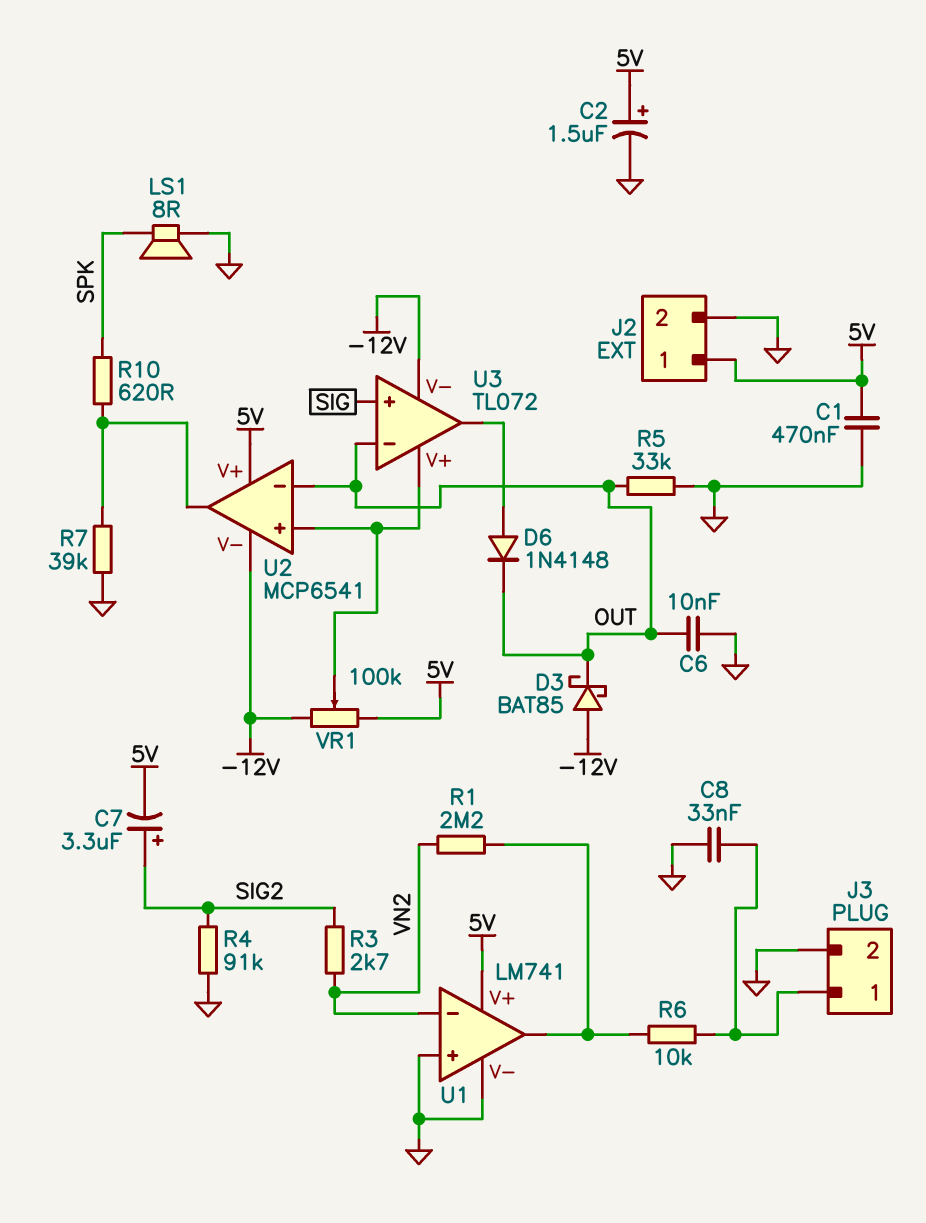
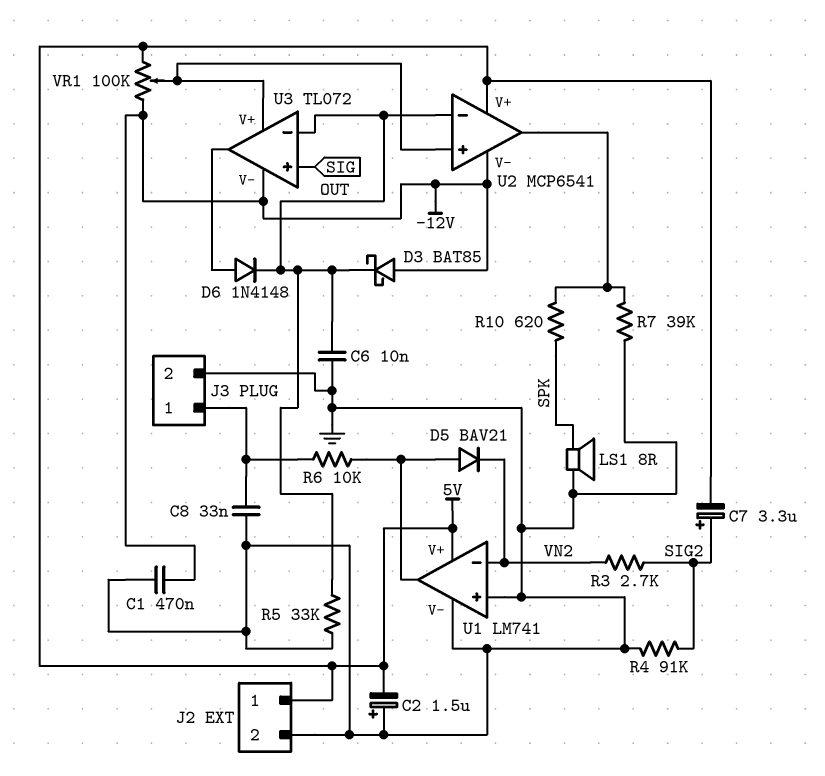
C1: 470nF (5V, GND) -> 470nF (-12V, GND)
C2: 1.5uF (plus 5V, minus GND) -> 1.5uF (plus GND, minus 5V)
D5: none -> diode BAV21 (A U1/out, K VN2)
R1: 2.2M (U1/out, VN2) -> none

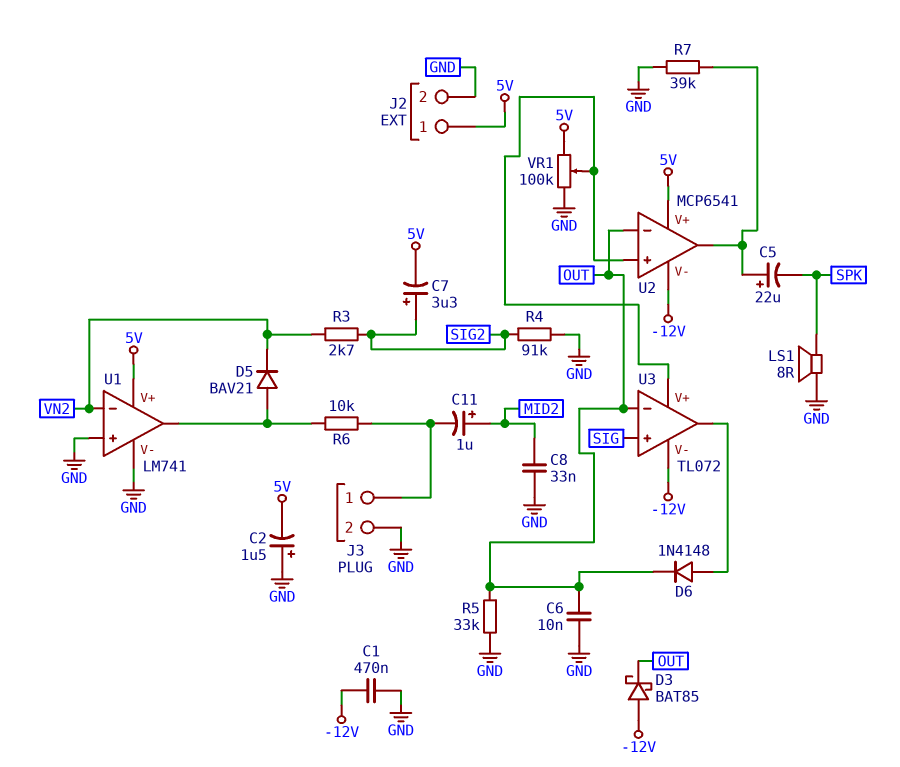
C5: none -> 22uF (plus U2/out, minus SPK)
C8: 33nF (GND, J3/1) -> 33nF (GND, MID2)
C11: none -> 1uF (plus MID2, minus J3/1)
R10: 620 (SPK, U2/out) -> none
VR1: 100k (-12V, 5V, wiper U2/in+) -> 100k (5V, GND, wiper U2/in+)

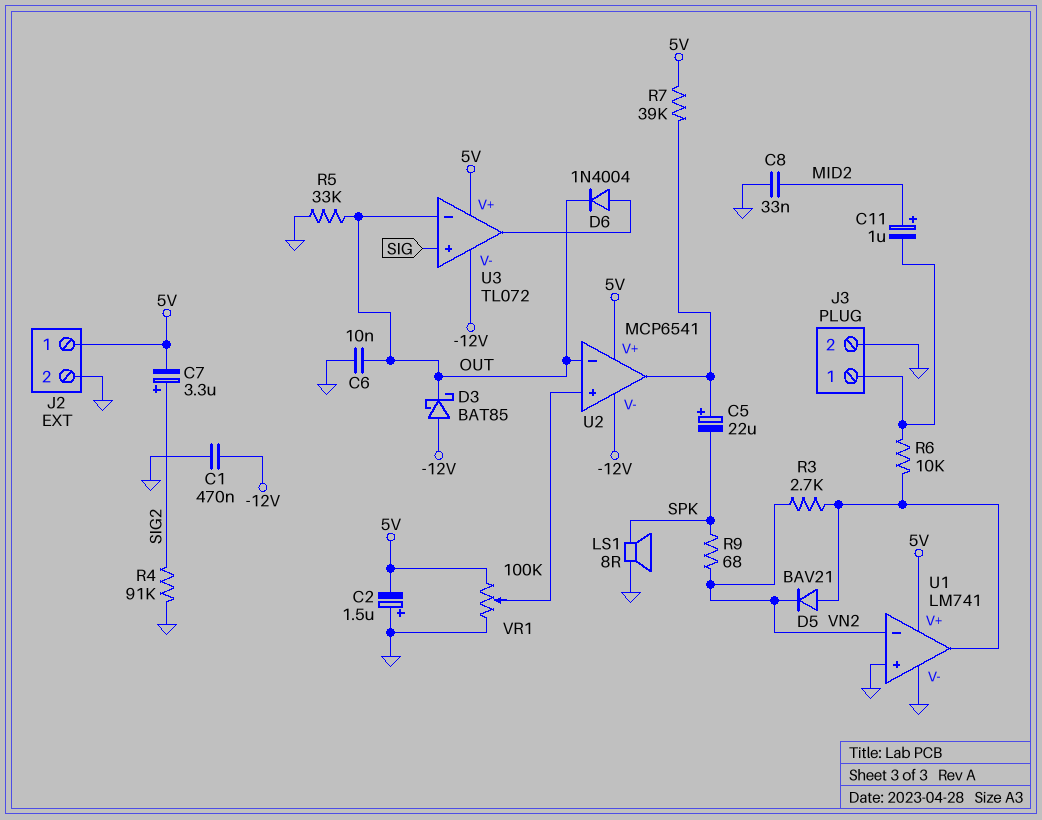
D6: diode 1N4148 (A U3/out, K OUT) -> diode 1N4004 (A U3/out, K OUT)
R3: 2.7k (SIG2, VN2) -> 2.7k (U1/out, VN2)
R7: 39k (GND, U2/out) -> 39k (5V, U2/out)
R9: none -> 68 (SPK, VN2)
U3 pin V+: U2/in+ -> 5V

